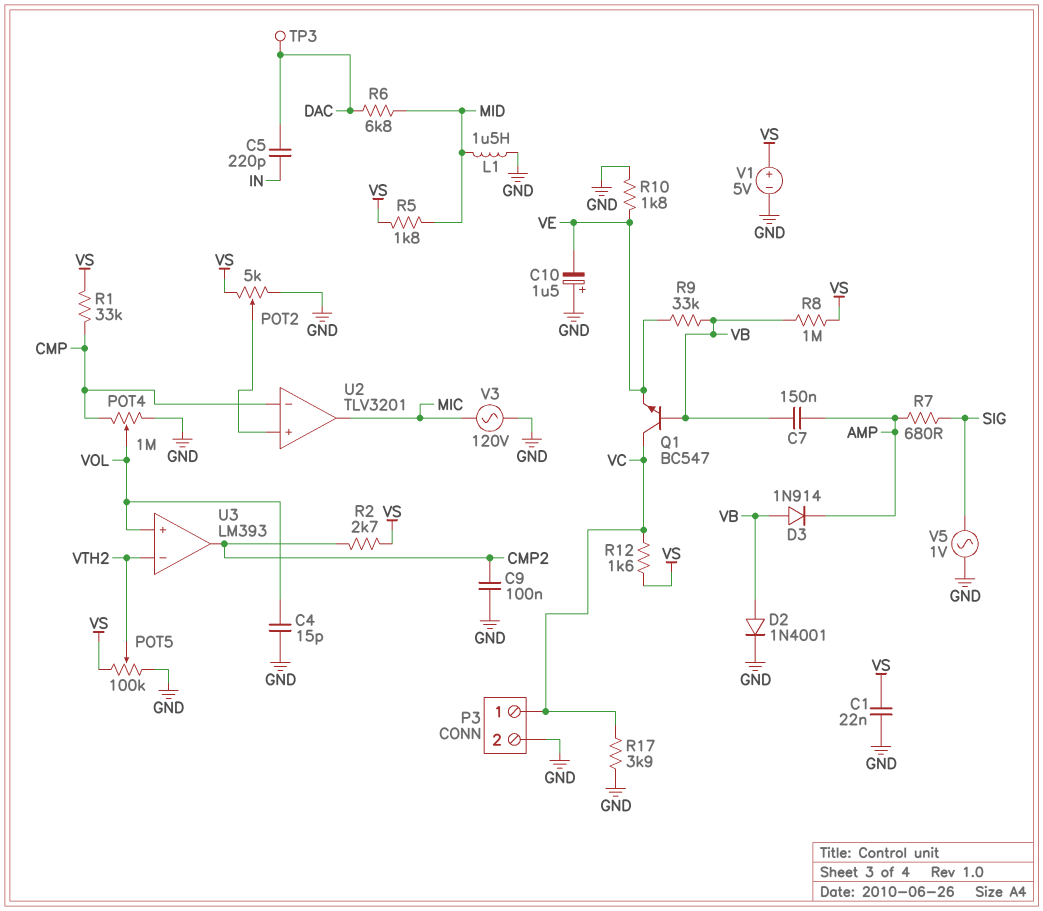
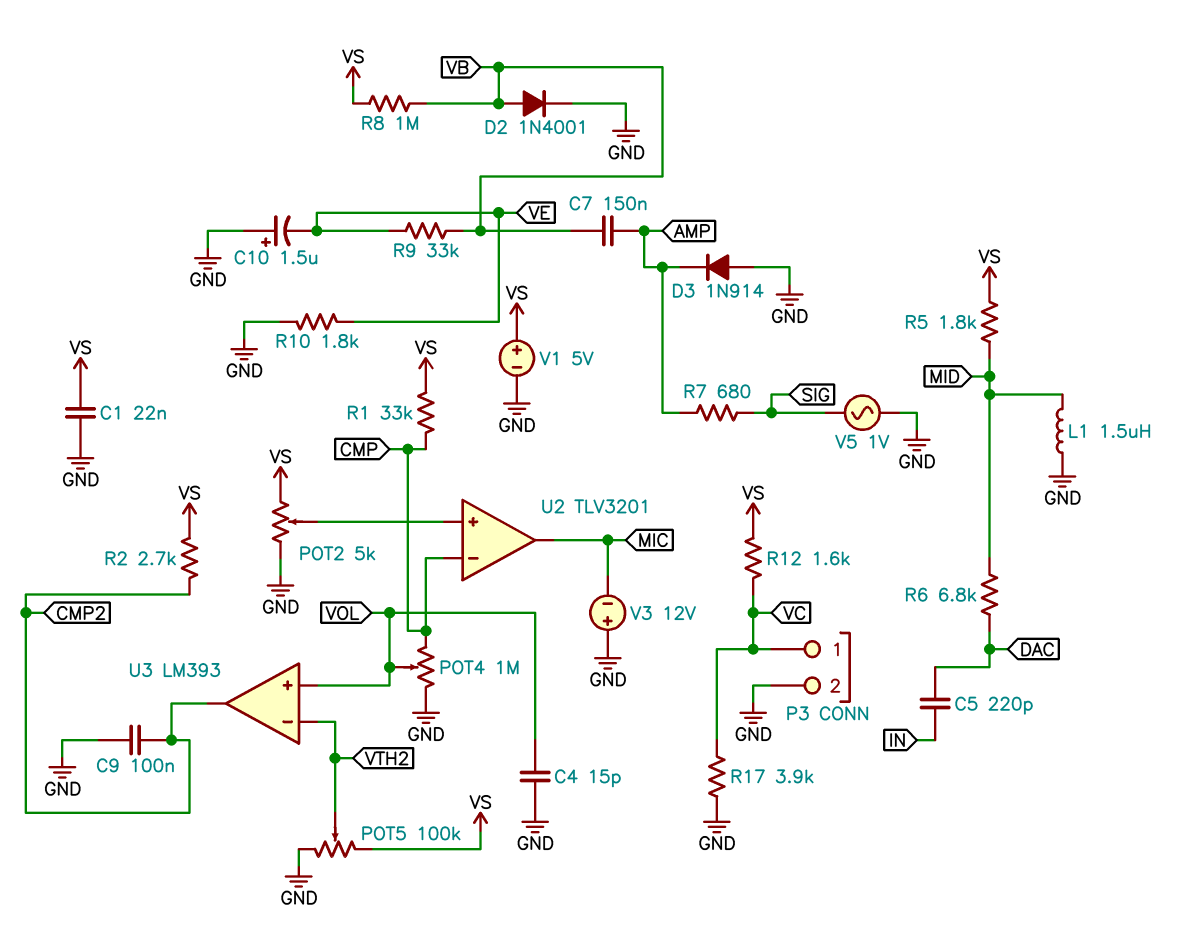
D3: diode 1N914 (A VB, K AMP) -> diode 1N914 (A GND, K AMP)
Q1: NPN BC547 (B VB, C VC, E VE) -> none
TP3: test point (DAC) -> none
V3: AC 120V (GND, MIC) -> 12V (plus GND, minus MIC)

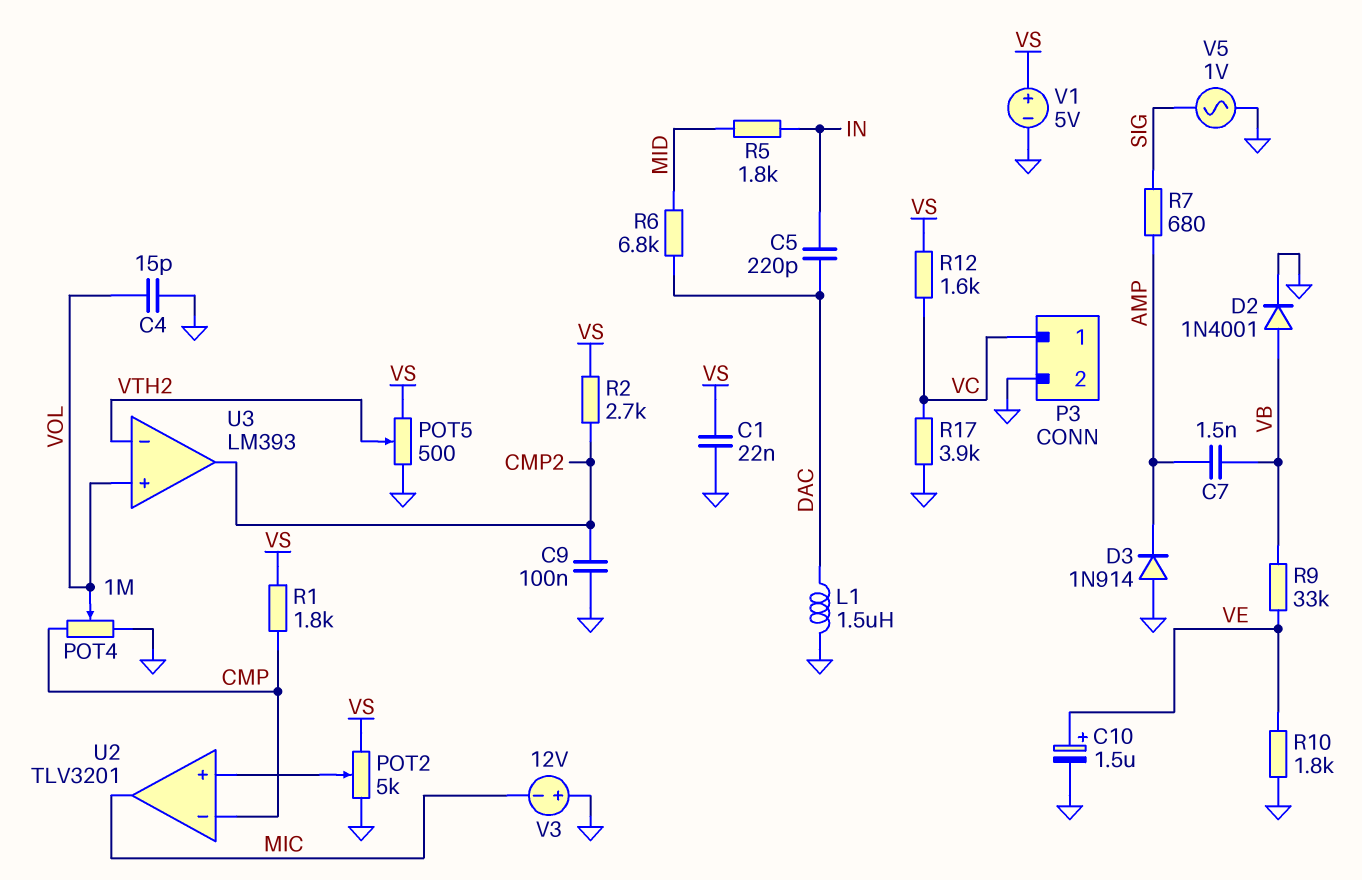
C7: 150nF (AMP, VB) -> 1.5nF (AMP, VB)
C10: 1.5uF (plus GND, minus VE) -> 1.5uF (plus VE, minus GND)
L1: 1.5uH (GND, MID) -> 1.5uH (DAC, GND)
POT5: 100k (GND, VS, wiper VTH2) -> 500 (GND, VS, wiper VTH2)
R1: 33k (CMP, VS) -> 1.8k (CMP, VS)
R5: 1.8k (MID, VS) -> 1.8k (IN, MID)
R8: 1M (VB, VS) -> none

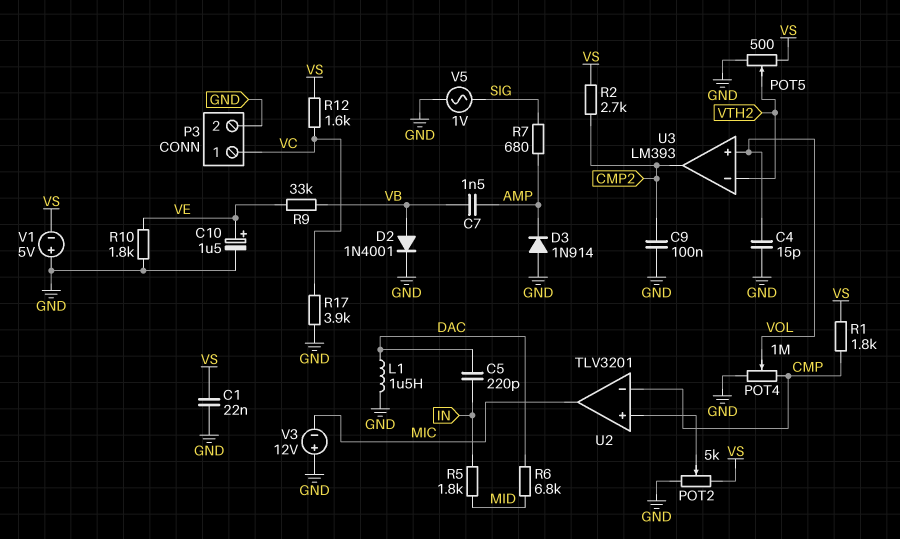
V1: 5V (plus VS, minus GND) -> 5V (plus GND, minus VS)

